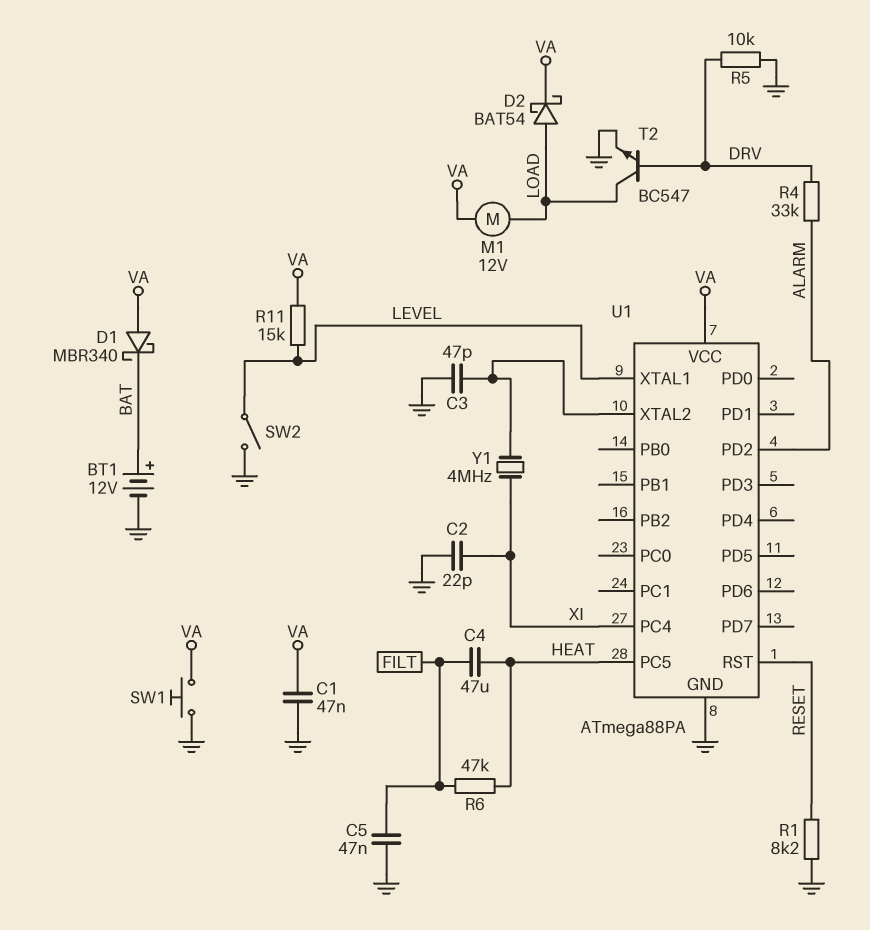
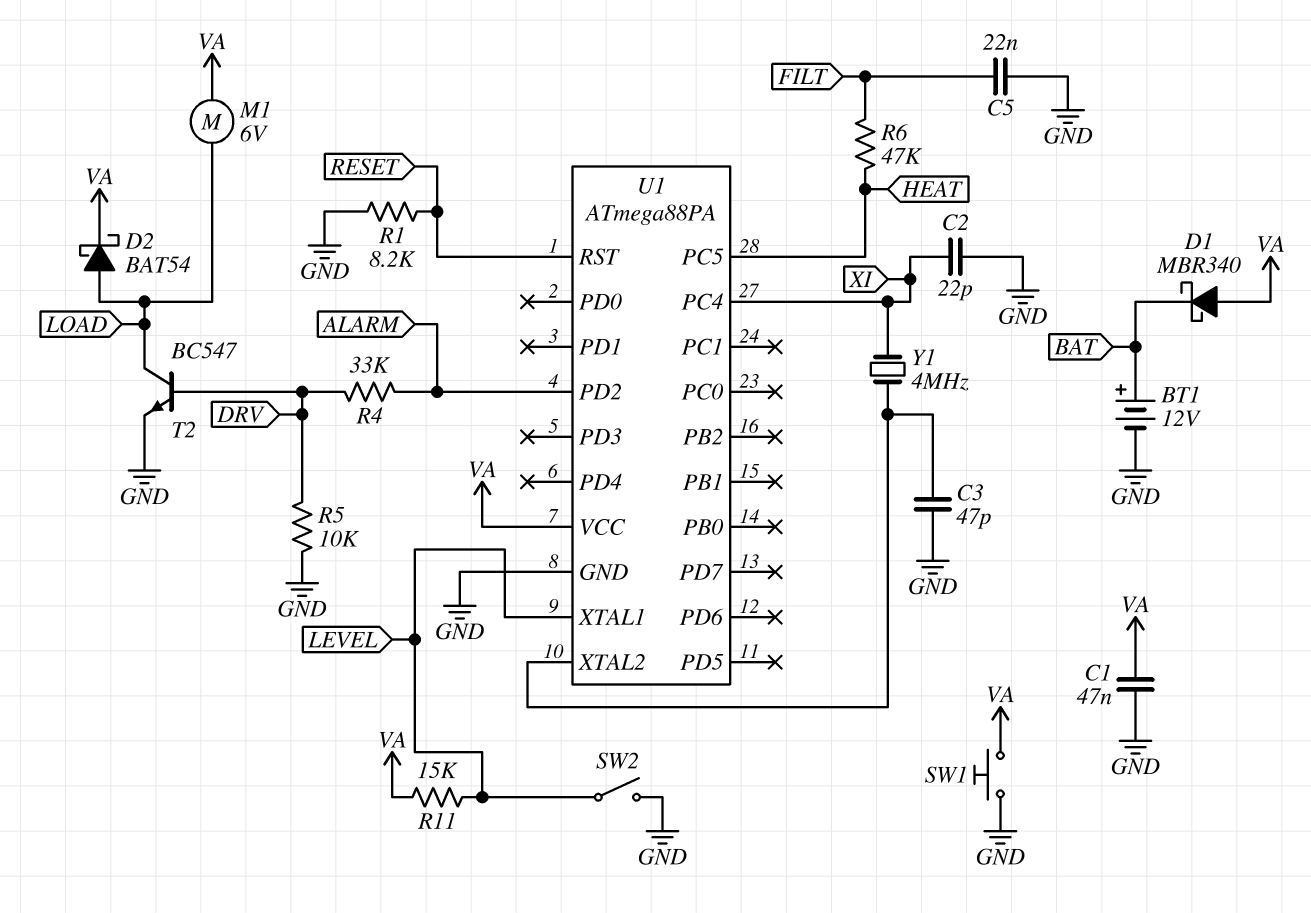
C4: 47uF (FILT, HEAT) -> none
C5: 47nF (FILT, GND) -> 22nF (FILT, GND)
M1: motor 12V (LOAD, VA) -> motor 6V (LOAD, VA)

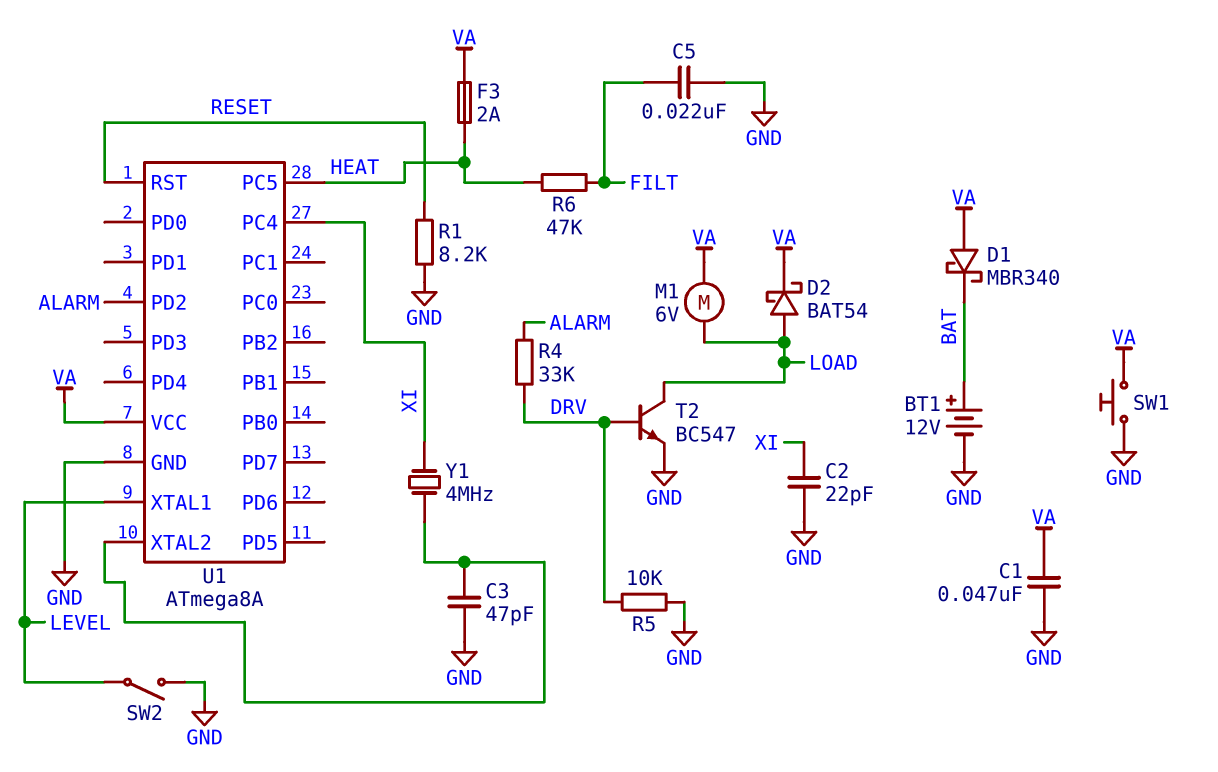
F3: none -> 2A (HEAT, VA)
R11: 15k (LEVEL, VA) -> none
U1: ATmega88PA -> ATmega8A

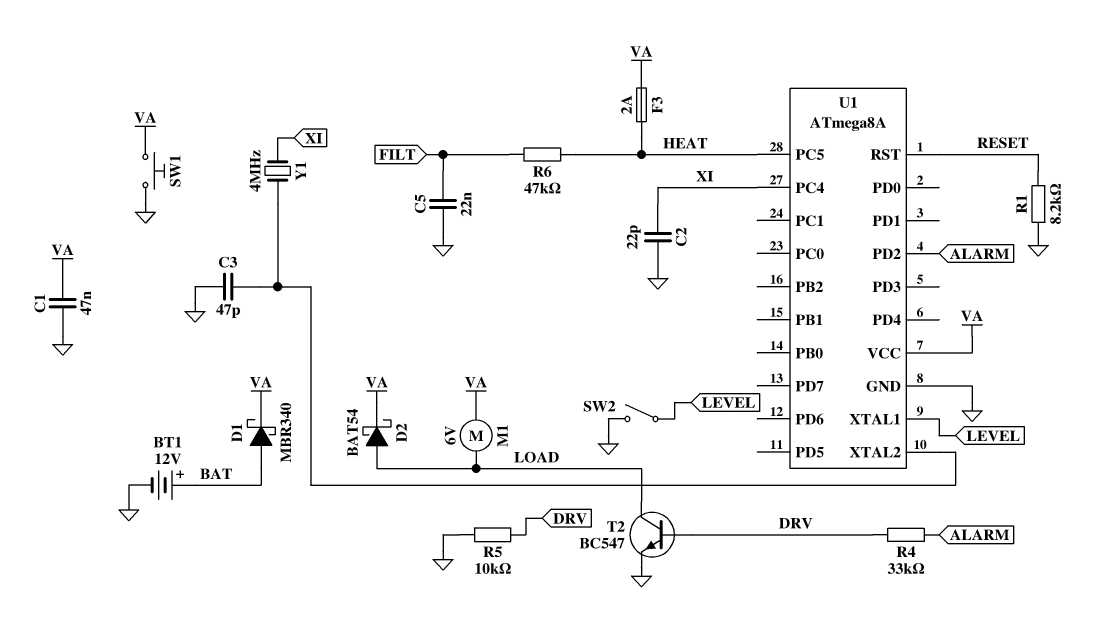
D1: schottky MBR340 (A VA, K BAT) -> schottky MBR340 (A BAT, K VA)

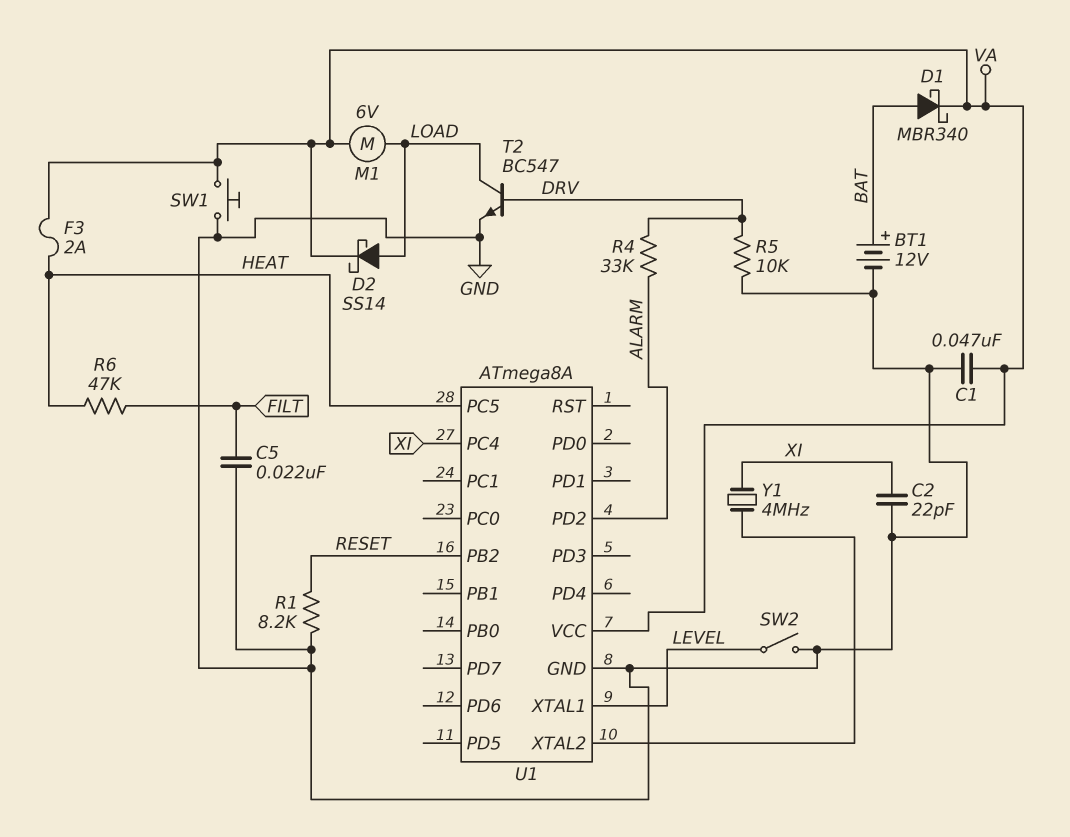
C3: 47pF (GND, U1/XTAL2) -> none
D2: schottky BAT54 (A LOAD, K VA) -> schottky SS14 (A LOAD, K VA)
U1 pin PB2: none -> RESET
U1 pin RST: RESET -> none

